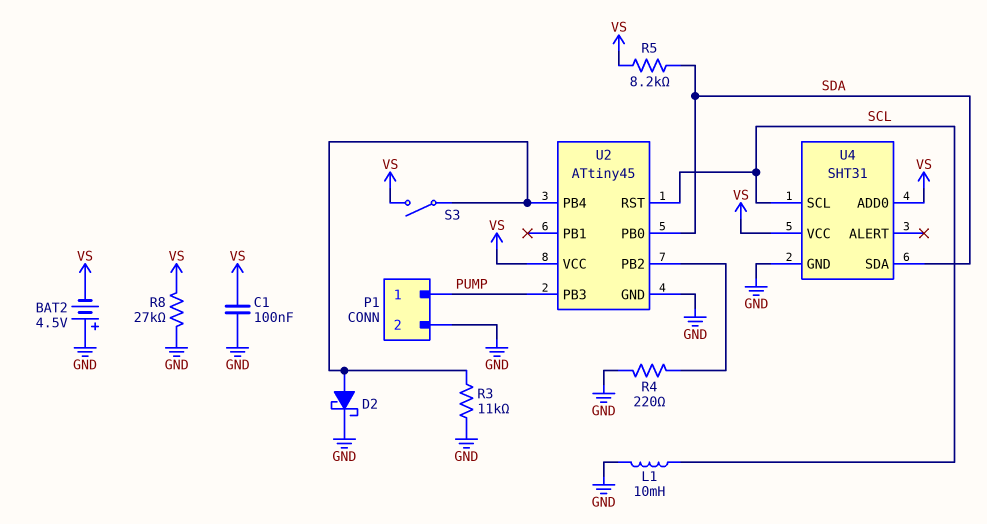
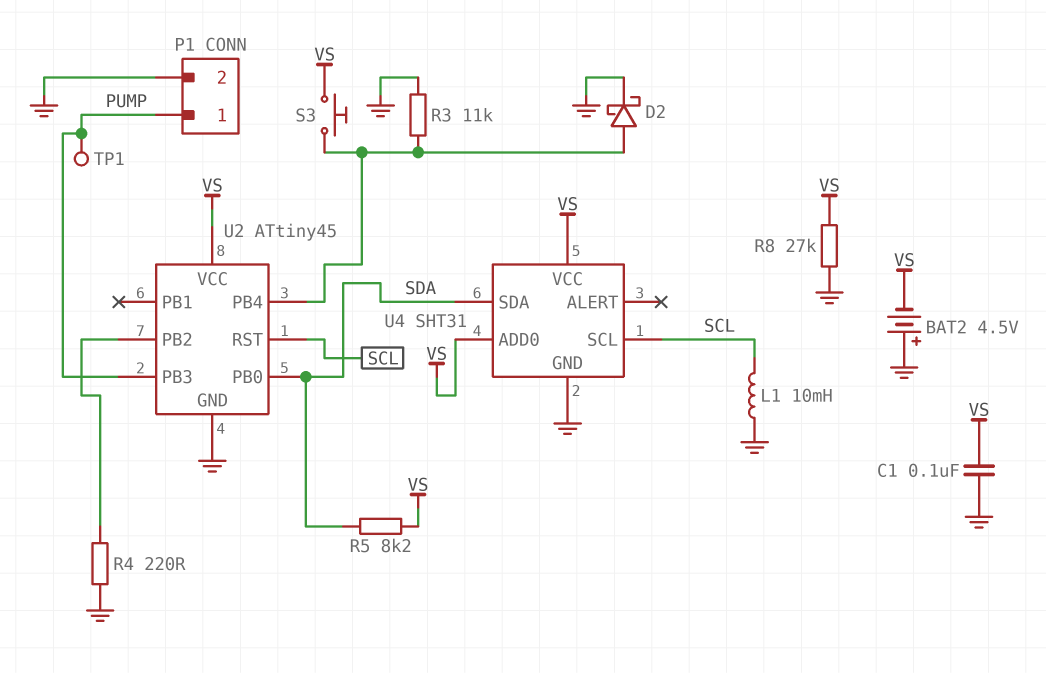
S3: switch (U2/PB4, VS) -> button (U2/PB4, VS)
TP1: none -> test point (PUMP)

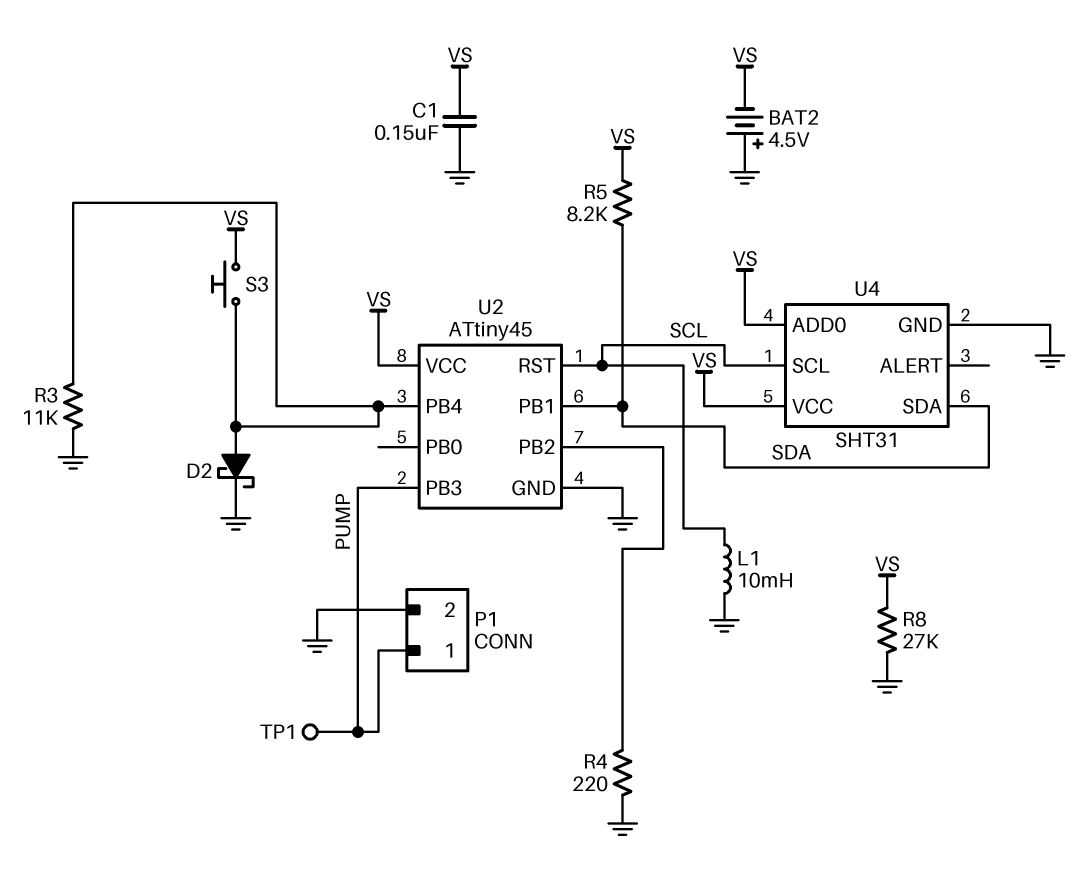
C1: 100nF (GND, VS) -> 150nF (GND, VS)
U2 pin PB0: SDA -> none
U2 pin PB1: none -> SDA

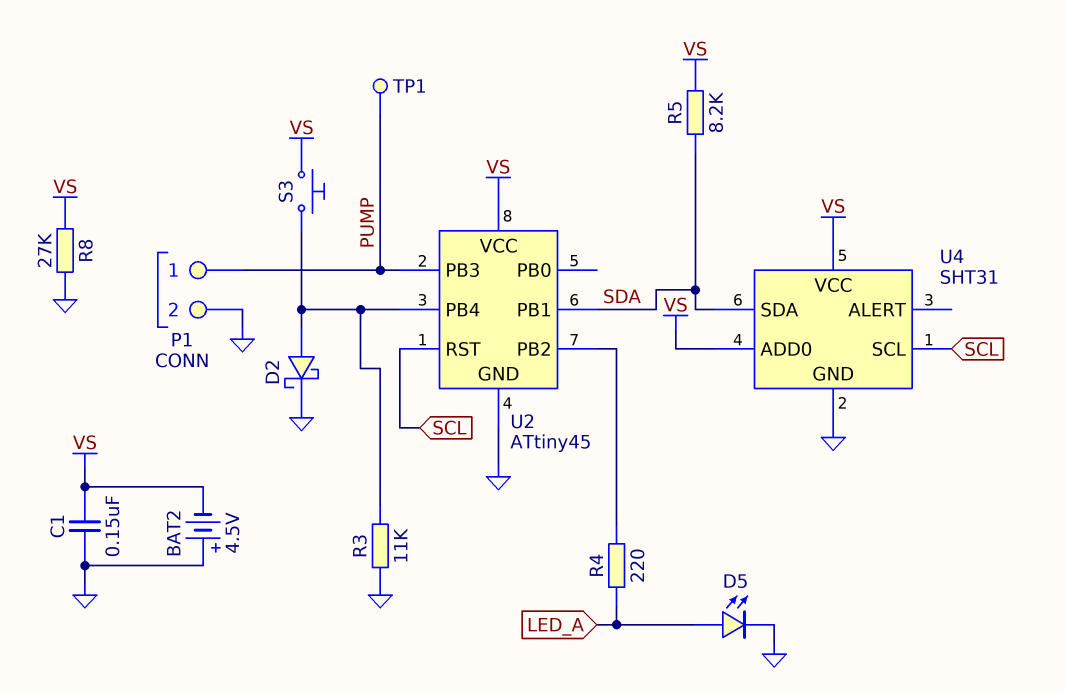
D5: none -> LED (A LED_A, K GND)
L1: 10mH (GND, SCL) -> none
R4: 220 (GND, U2/PB2) -> 220 (LED_A, U2/PB2)

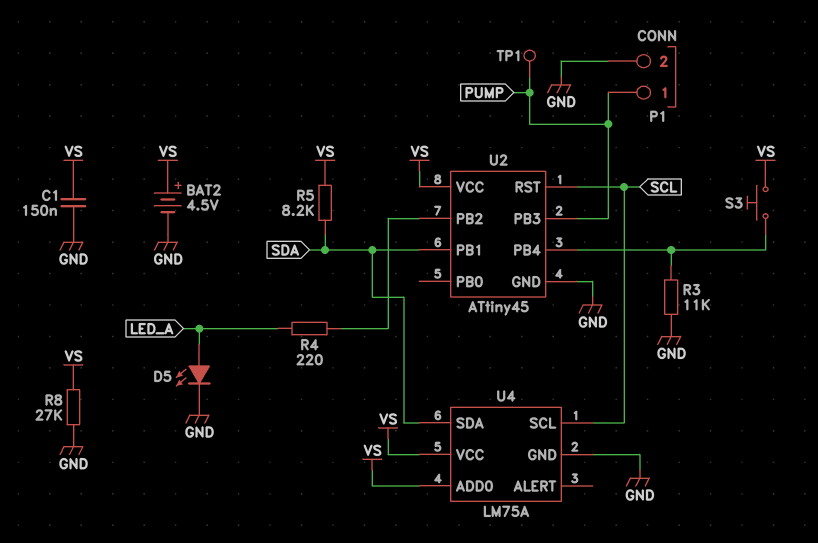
BAT2: 4.5V (plus GND, minus VS) -> 4.5V (plus VS, minus GND)
D2: schottky (A U2/PB4, K GND) -> none
U4: SHT31 -> LM75A

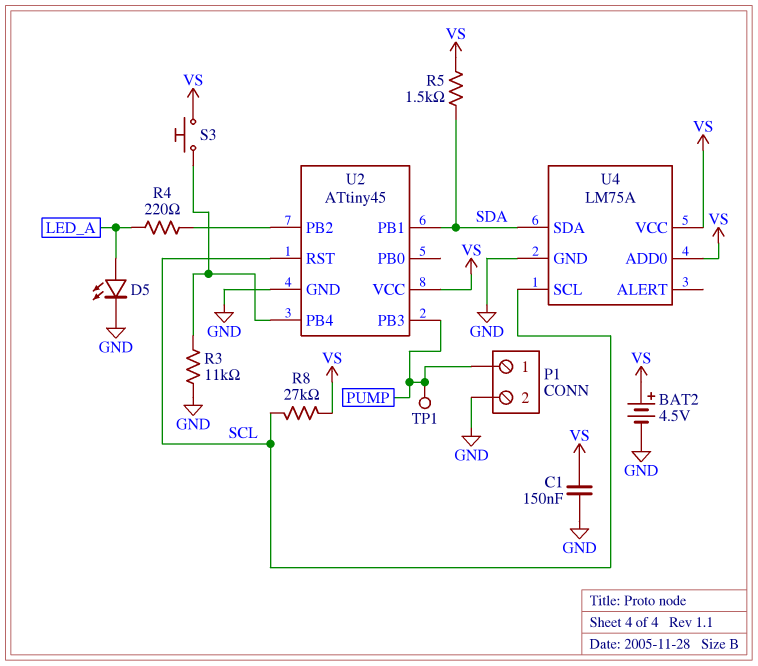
R5: 8.2k (SDA, VS) -> 1.5k (SDA, VS)
R8: 27k (GND, VS) -> 27k (SCL, VS)

